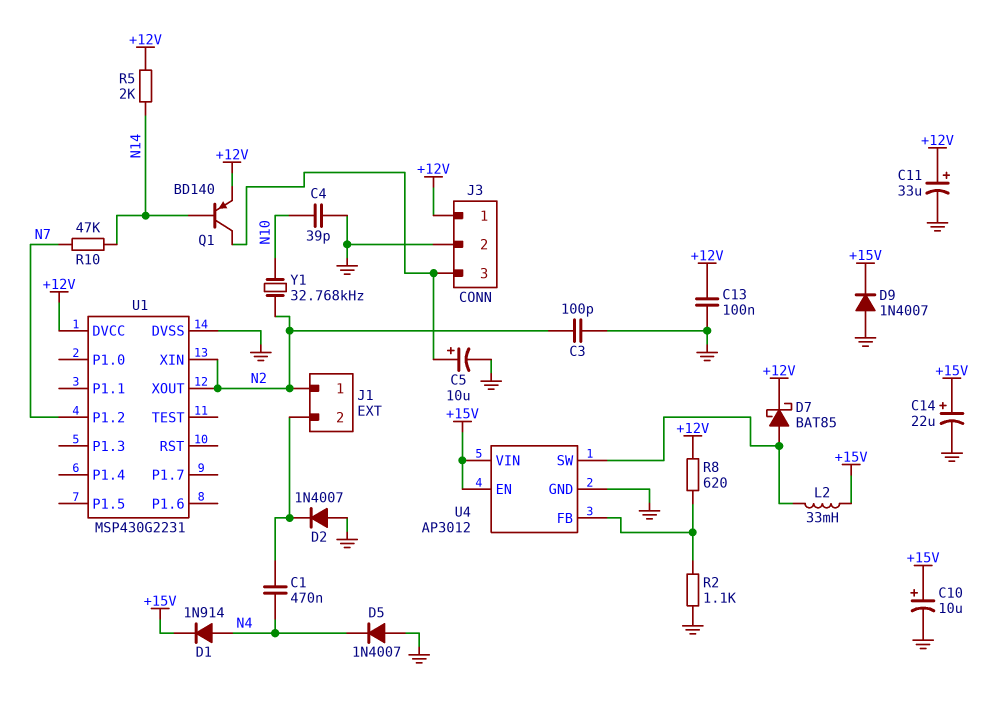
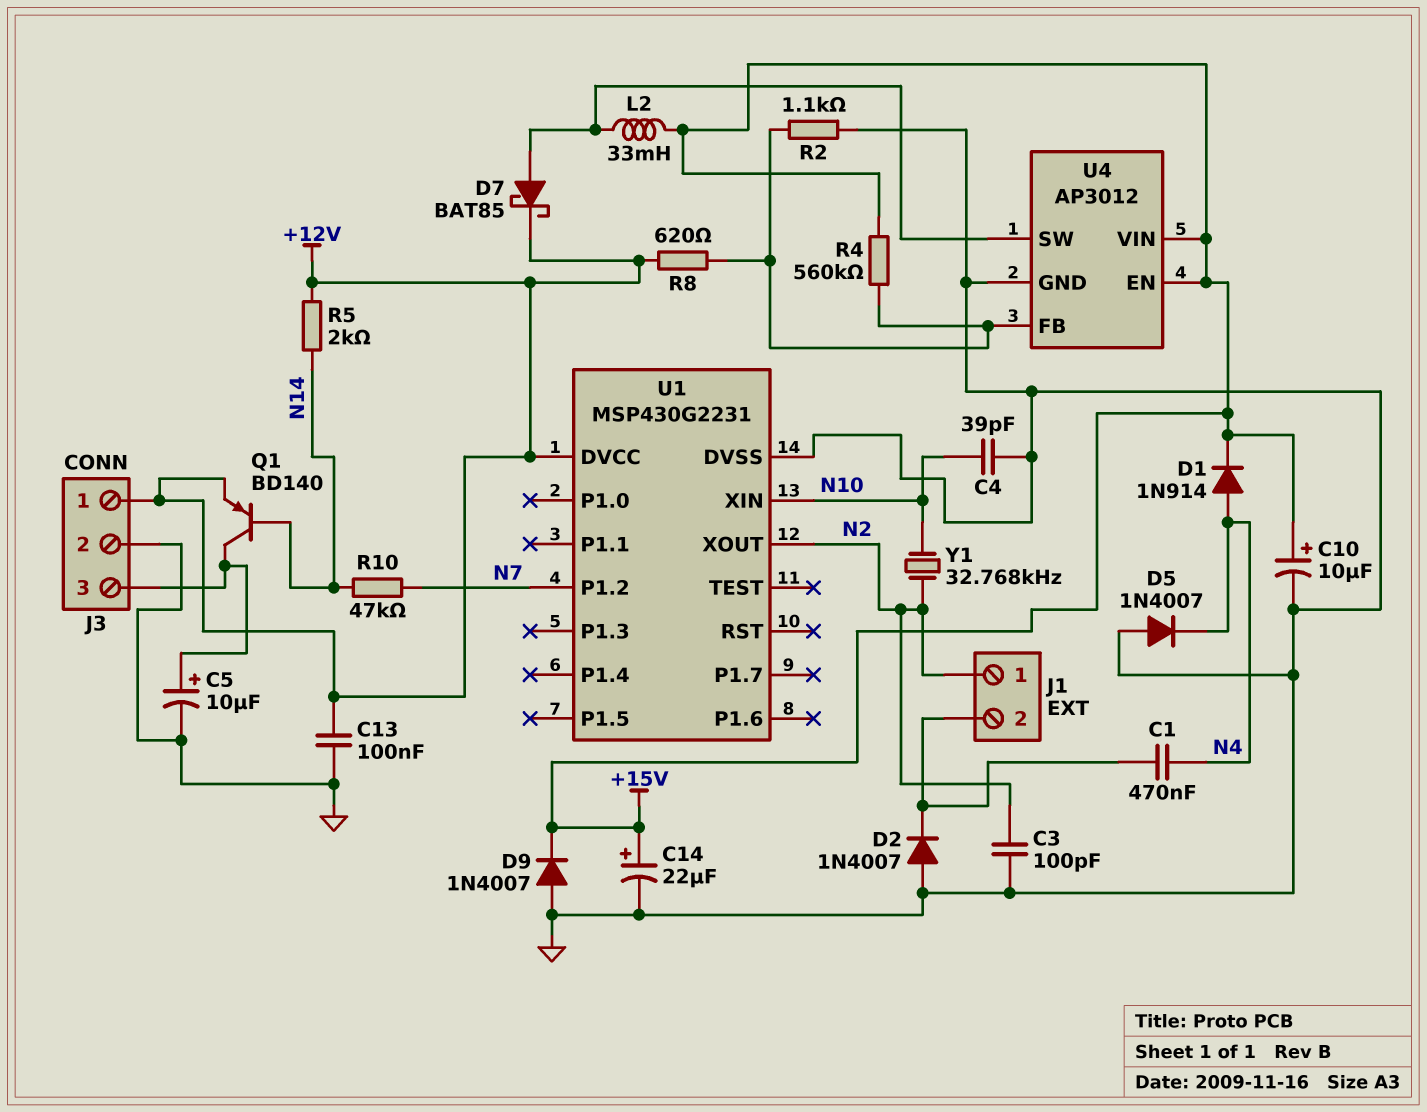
C11: 33uF (plus +12V, minus GND) -> none
R4: none -> 560k (+15V, U4/FB)
U1 pin XIN: N2 -> N10

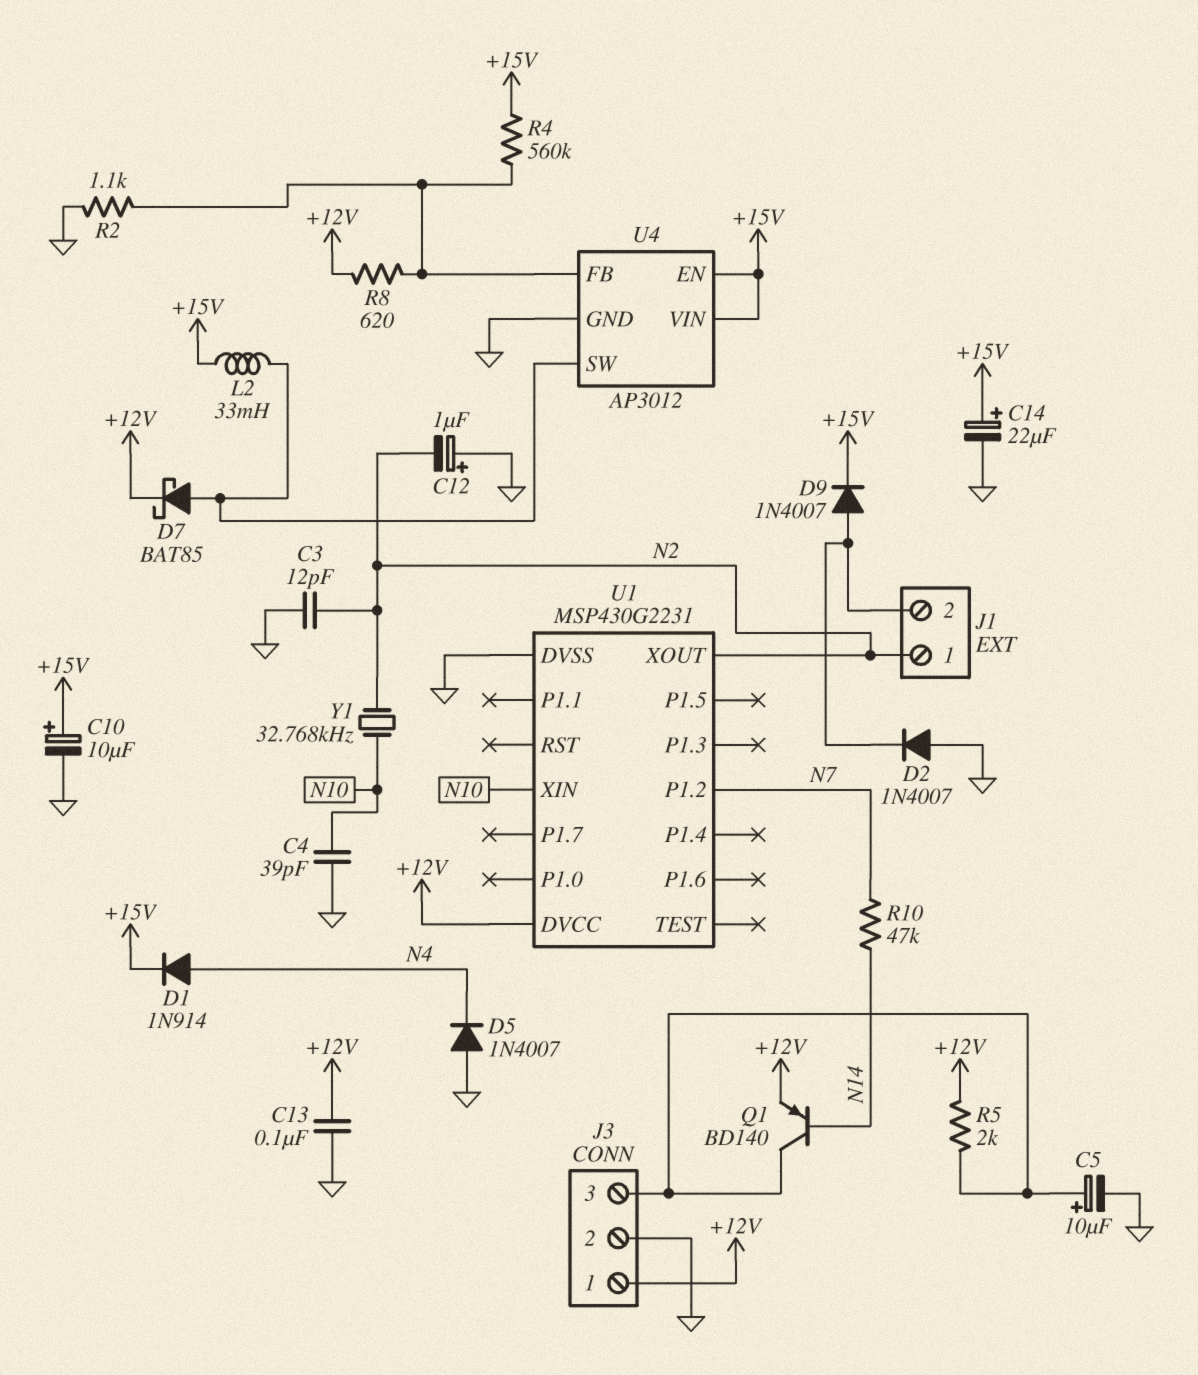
C1: 470nF (J1/2, N4) -> none
C3: 100pF (GND, N2) -> 12pF (GND, N2)
C12: none -> 1uF (plus GND, minus N2)
D9: diode 1N4007 (A GND, K +15V) -> diode 1N4007 (A J1/2, K +15V)
R5: 2k (+12V, N14) -> 2k (+12V, J3/3)

